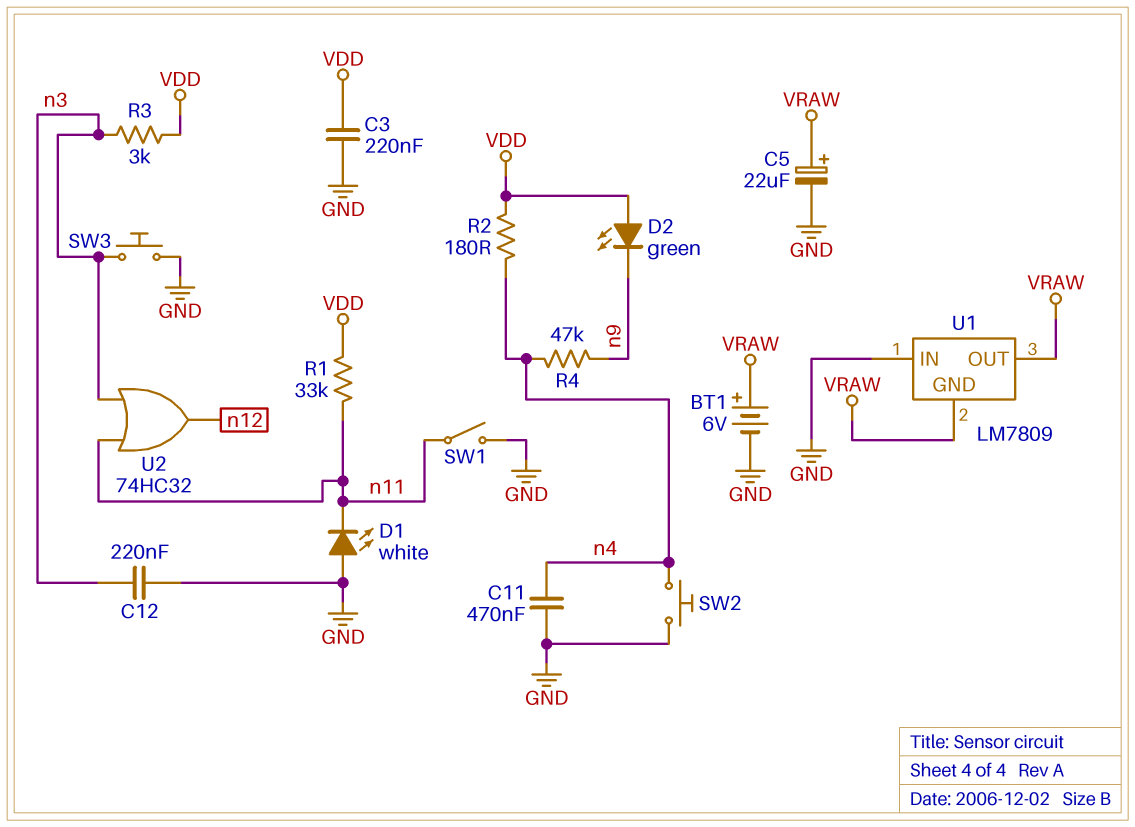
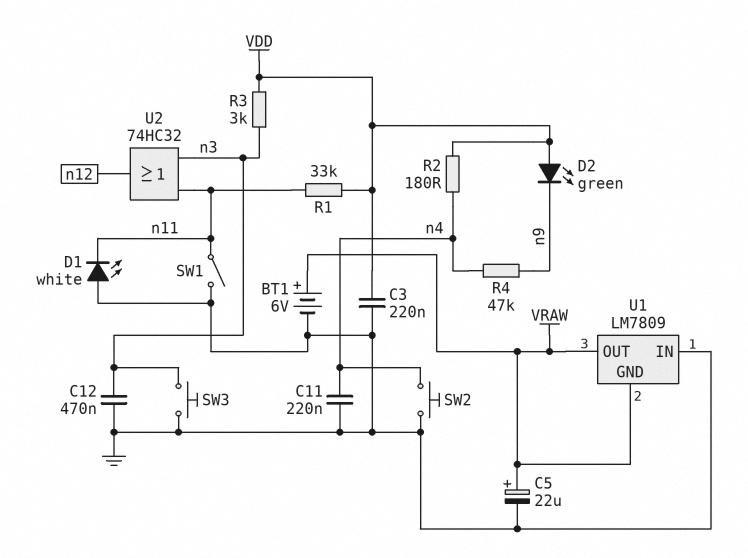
C11: 470nF (GND, n4) -> 220nF (GND, n4)
C12: 220nF (GND, n3) -> 470nF (GND, n3)

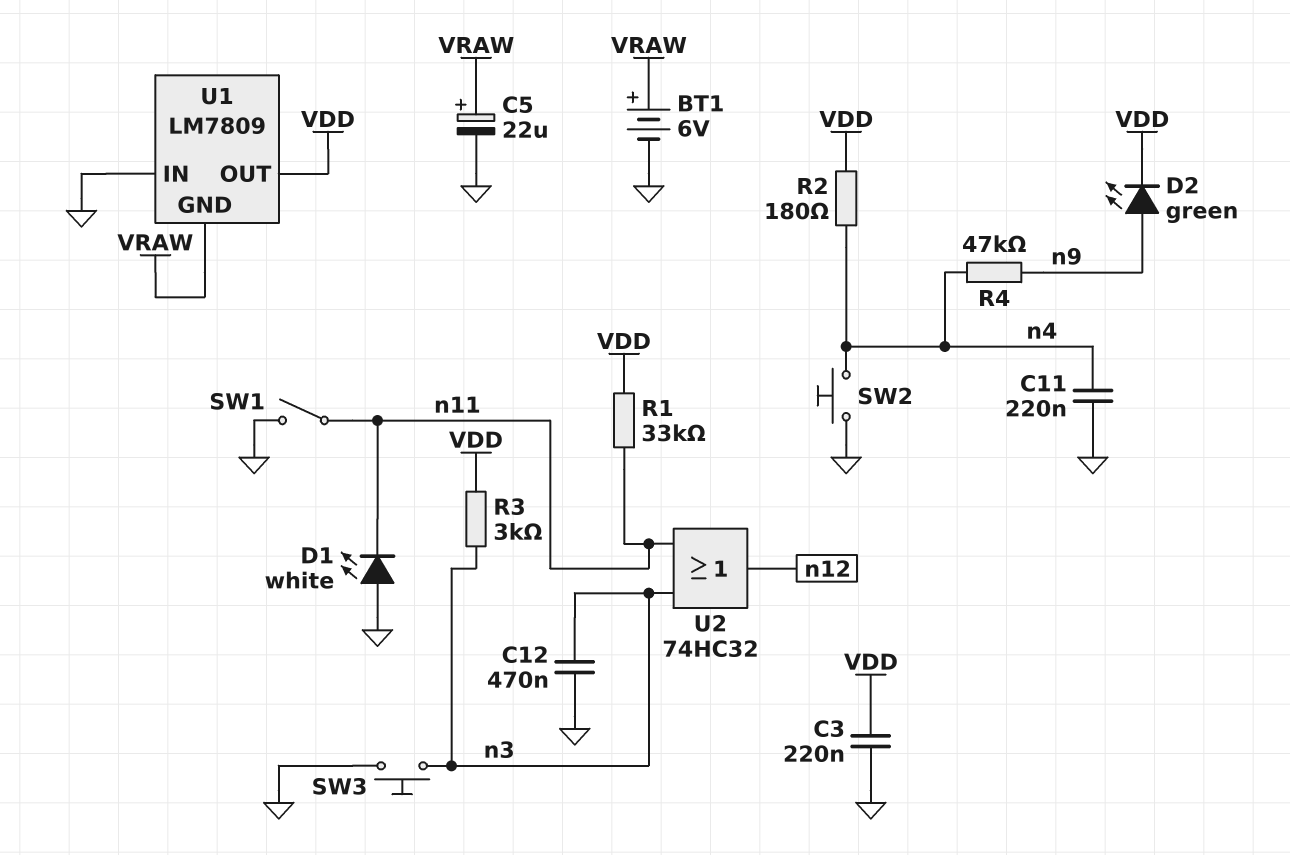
D2: LED green (A VDD, K n9) -> LED green (A n9, K VDD)
U1 pin OUT: VRAW -> VDD

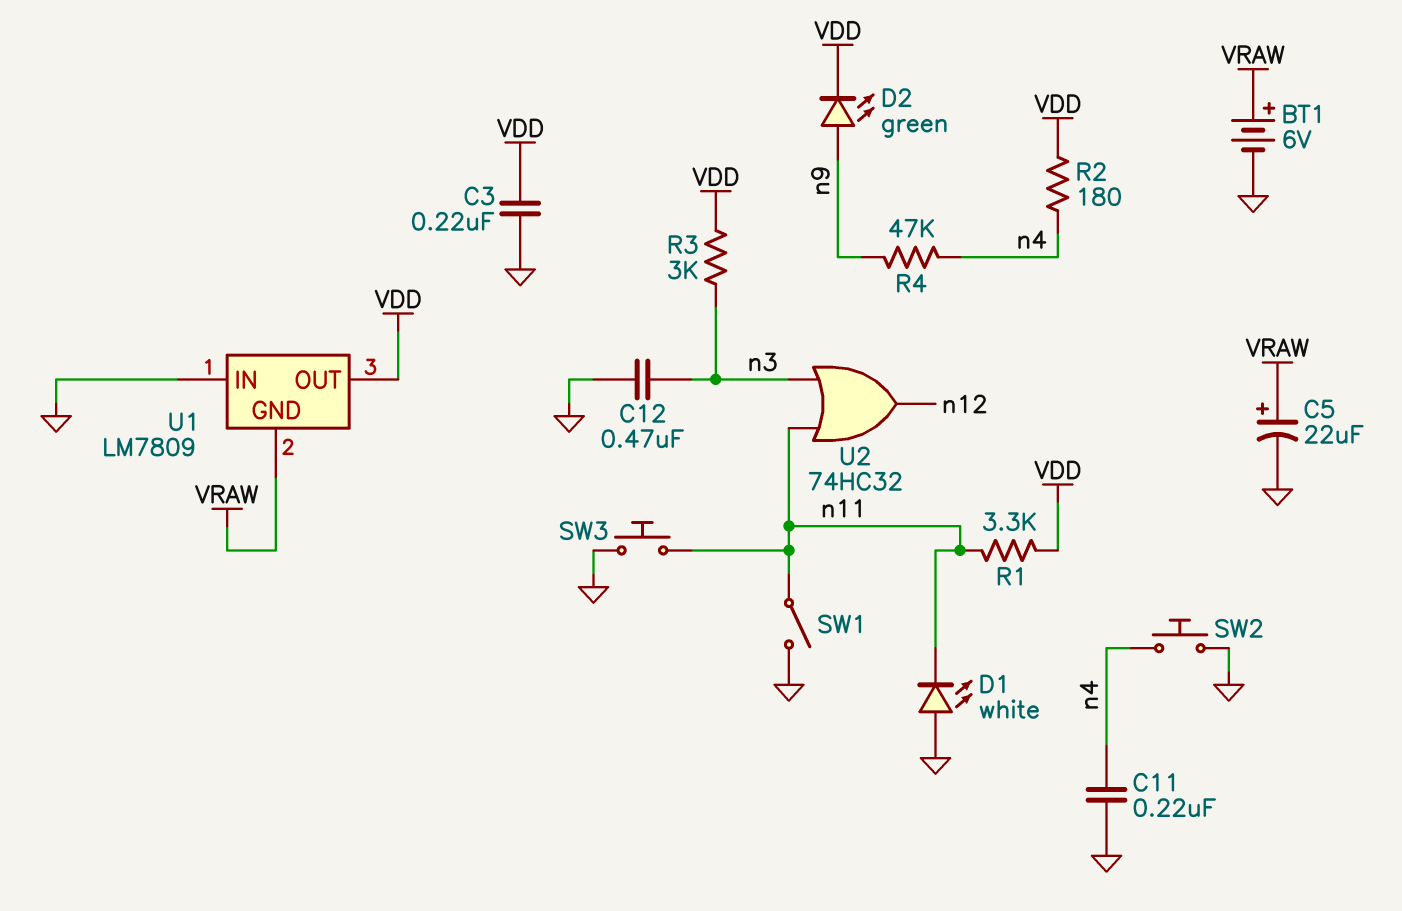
R1: 33k (VDD, n11) -> 3.3k (VDD, n11)
SW3: button (GND, n3) -> button (GND, n11)

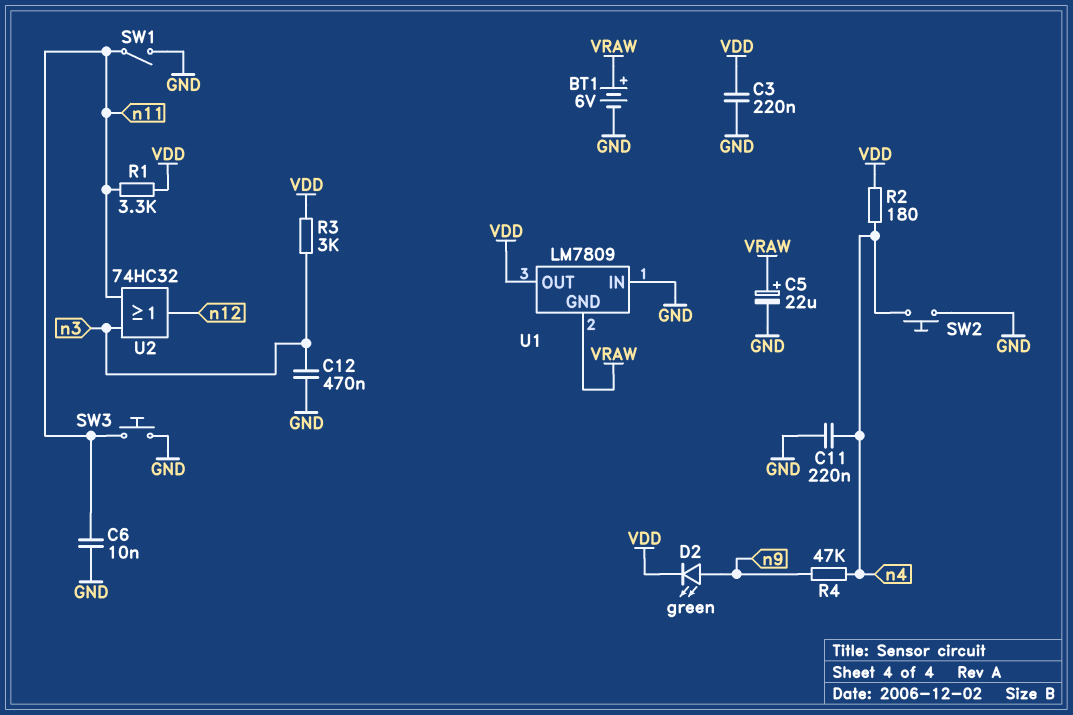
C6: none -> 10nF (GND, n11)
D1: LED white (A GND, K n11) -> none

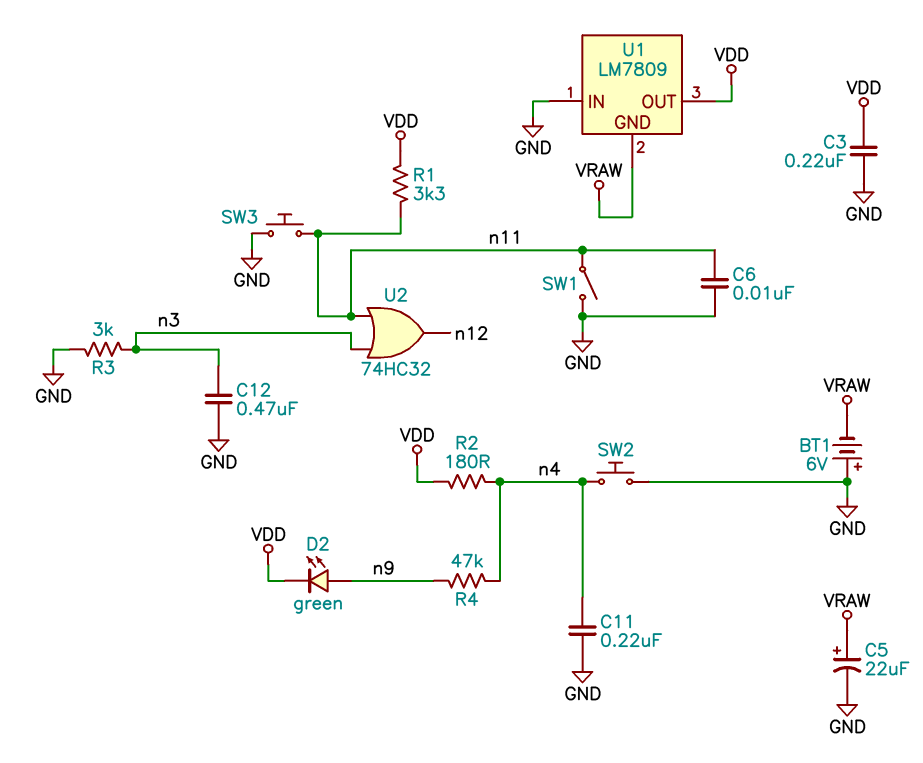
BT1: 6V (plus VRAW, minus GND) -> 6V (plus GND, minus VRAW)
R3: 3k (VDD, n3) -> 3k (GND, n3)

